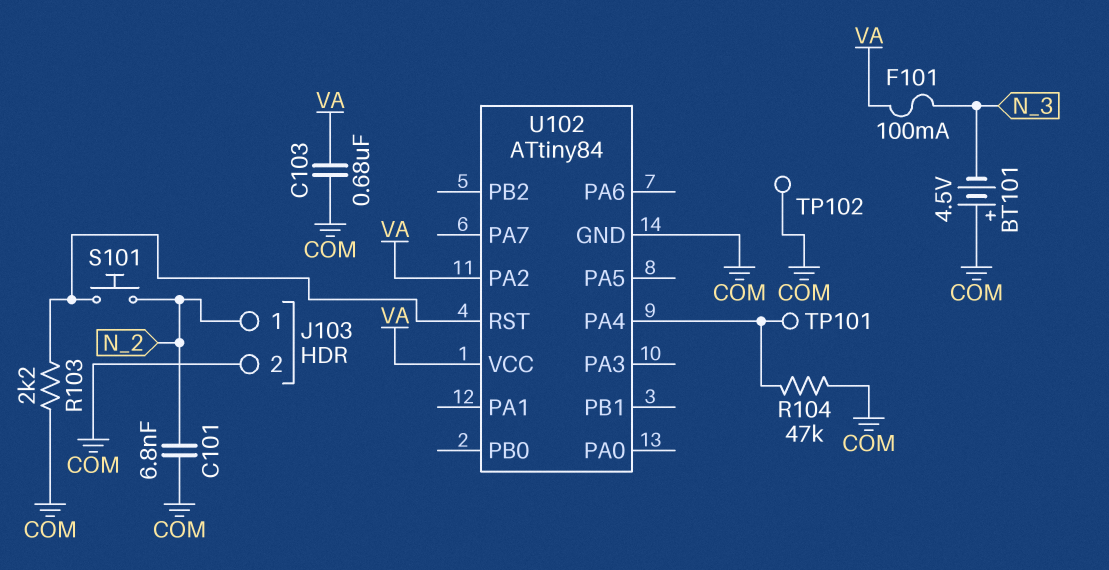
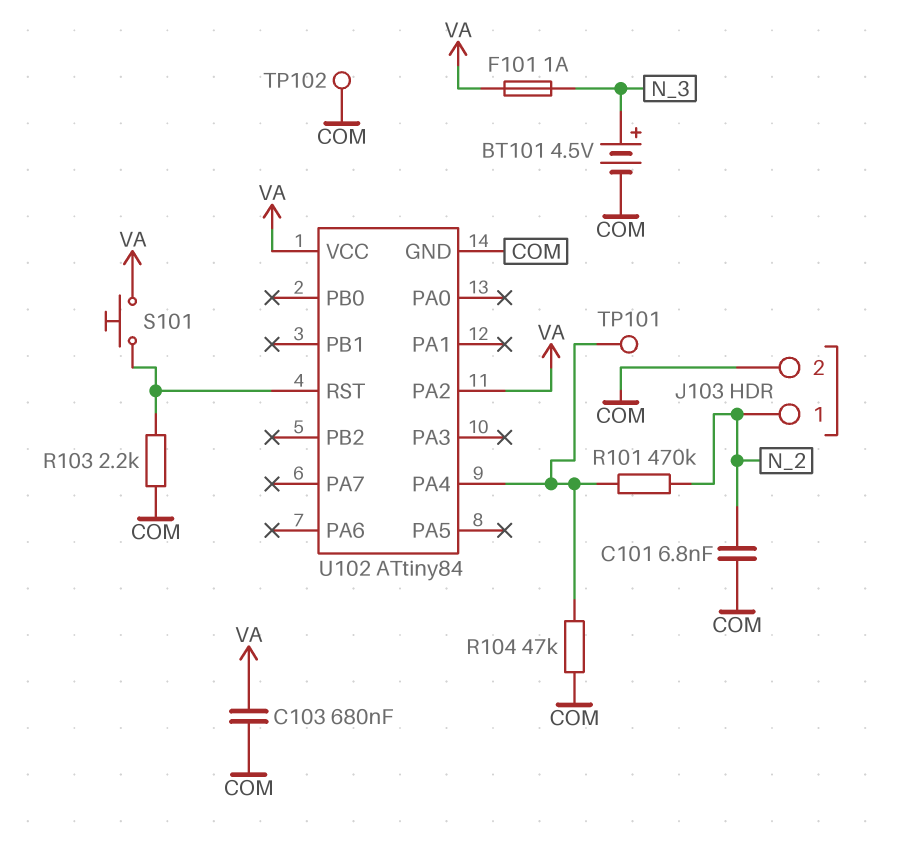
BT101: 4.5V (plus COM, minus N_3) -> 4.5V (plus N_3, minus COM)
F101: 100mA (N_3, VA) -> 1A (N_3, VA)
R101: none -> 470k (N_2, U102/PA4)
S101: button (N_2, U102/RST) -> button (U102/RST, VA)

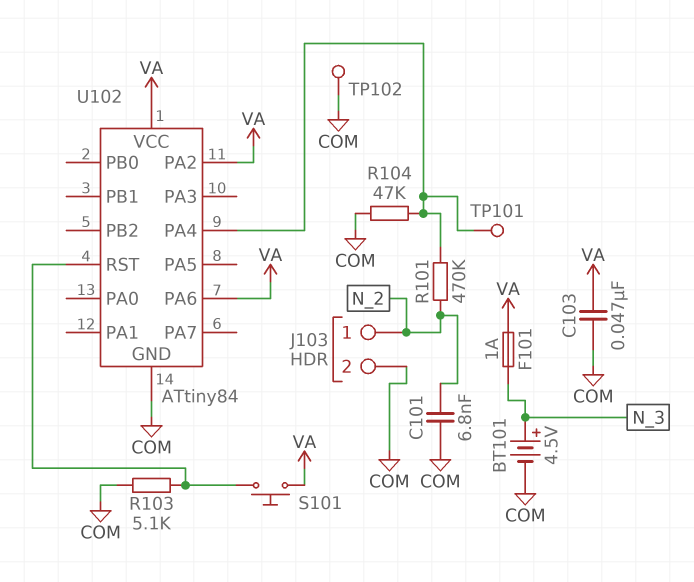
C103: 680nF (COM, VA) -> 47nF (COM, VA)
R103: 2.2k (COM, U102/RST) -> 5.1k (COM, U102/RST)
U102 pin PA6: none -> VA

